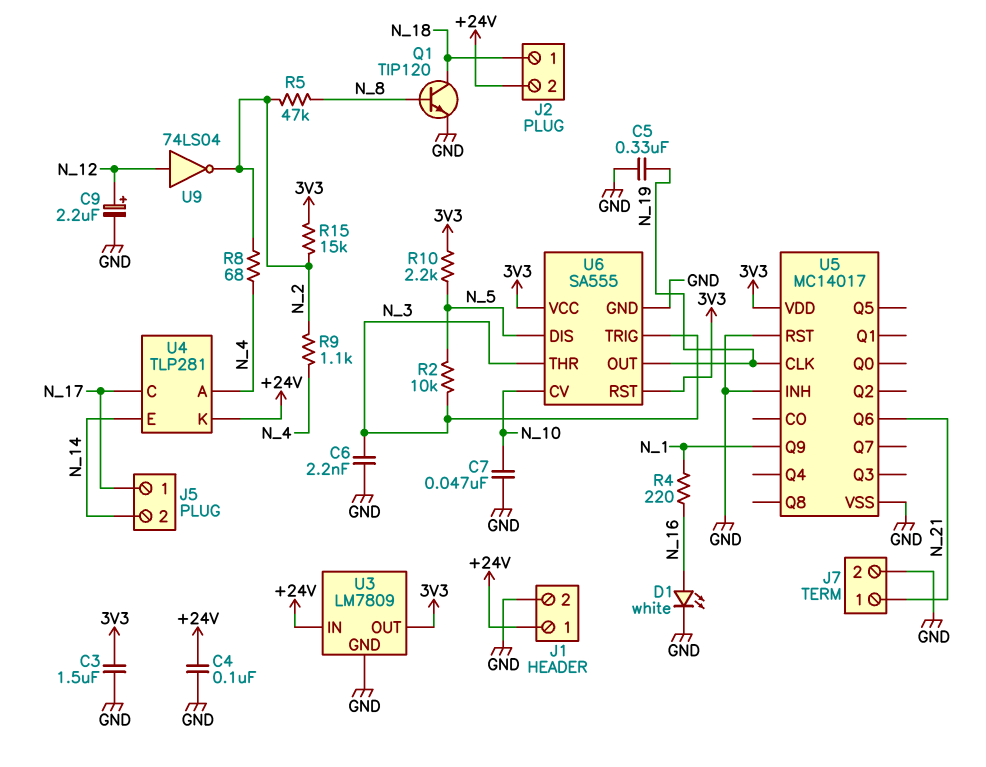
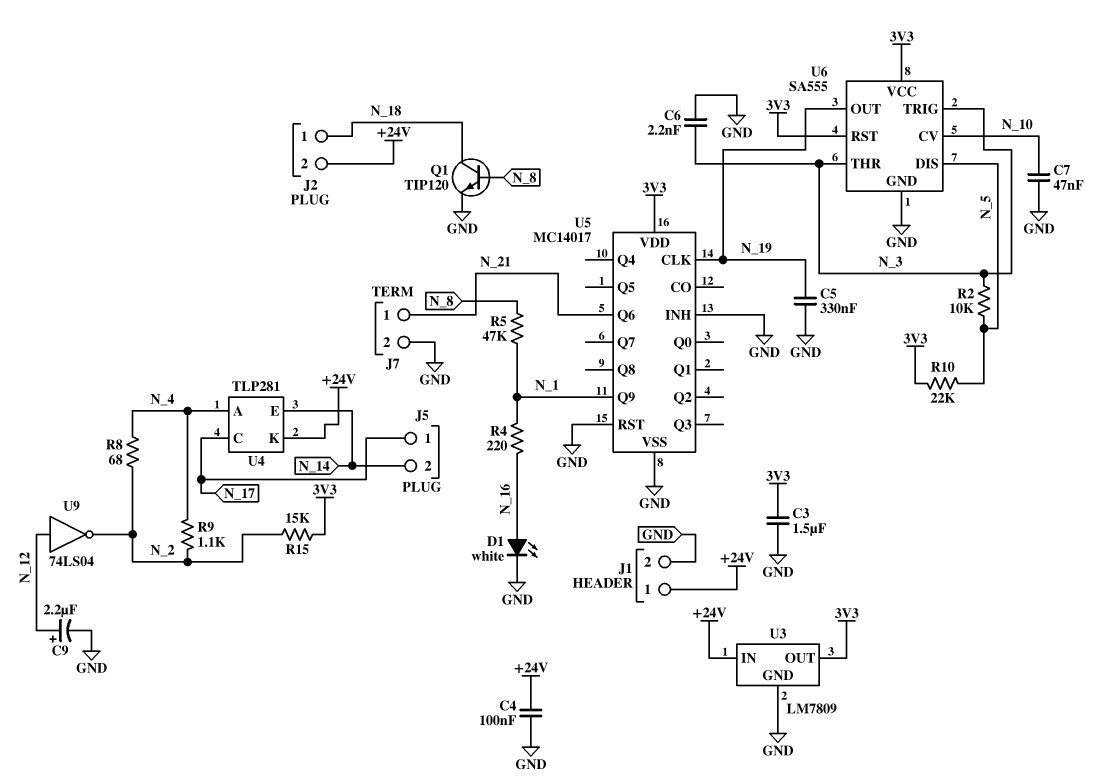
R5: 47k (N_2, N_8) -> 47k (N_1, N_8)
R10: 2.2k (3V3, N_5) -> 22k (3V3, N_5)

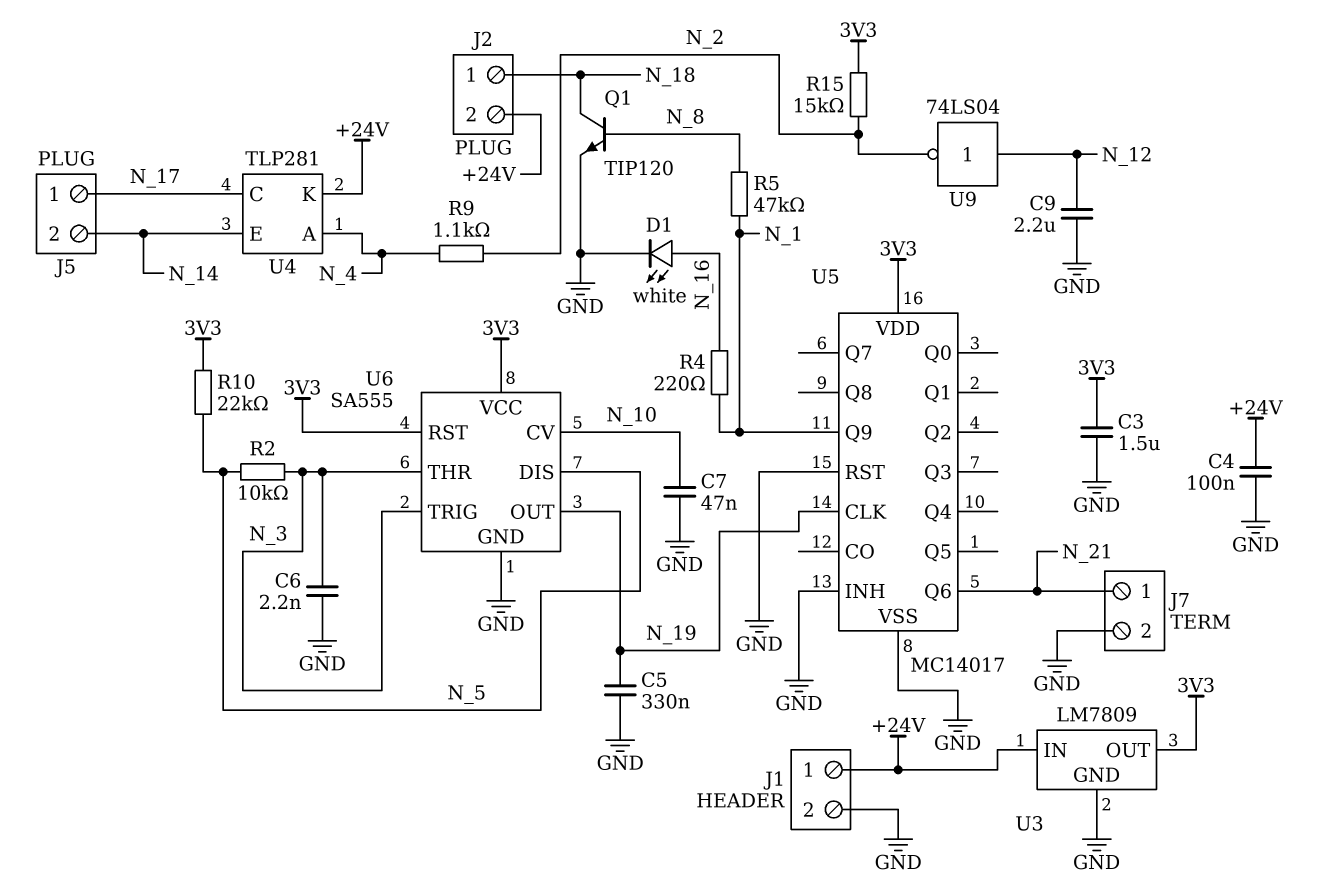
C9: 2.2uF (plus N_12, minus GND) -> 2.2uF (GND, N_12)
R8: 68 (N_2, N_4) -> none

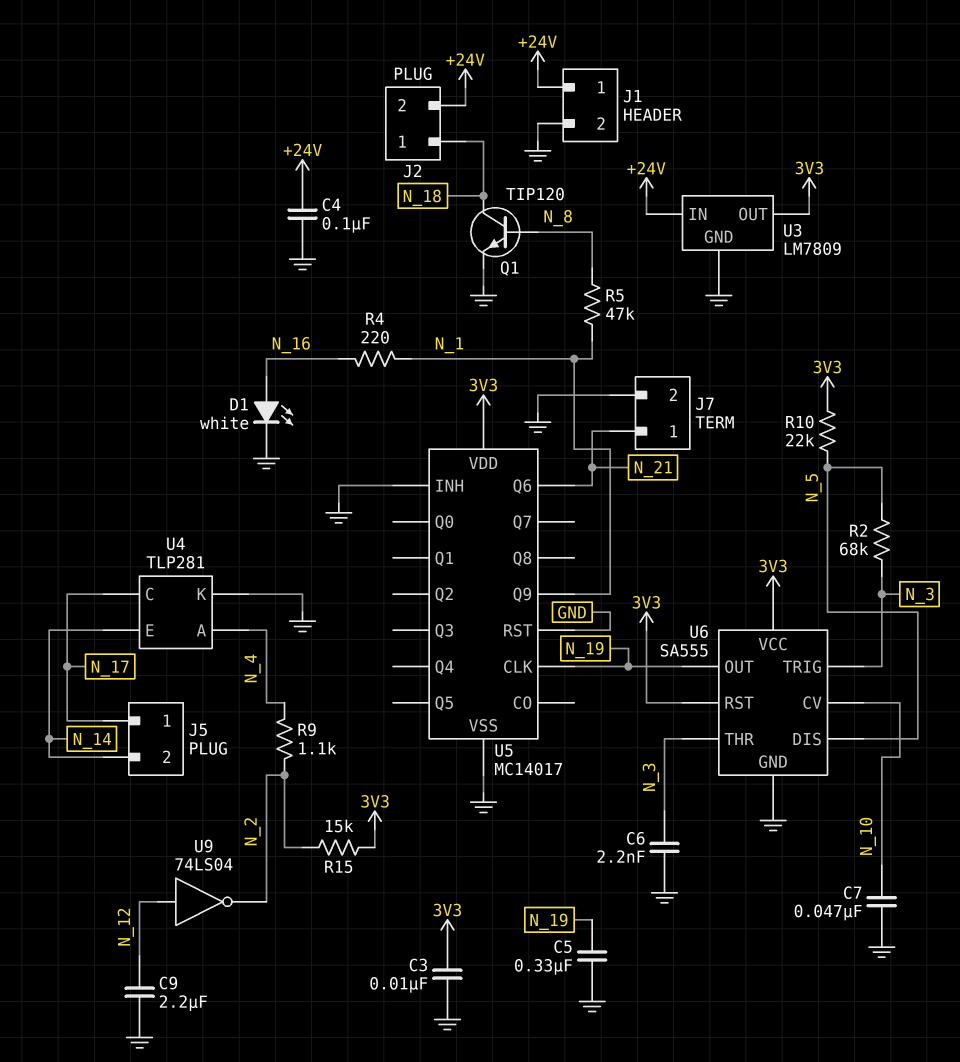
C3: 1.5uF (3V3, GND) -> 10nF (3V3, GND)
R2: 10k (N_3, N_5) -> 68k (N_3, N_5)
U4 pin K: +24V -> GND

